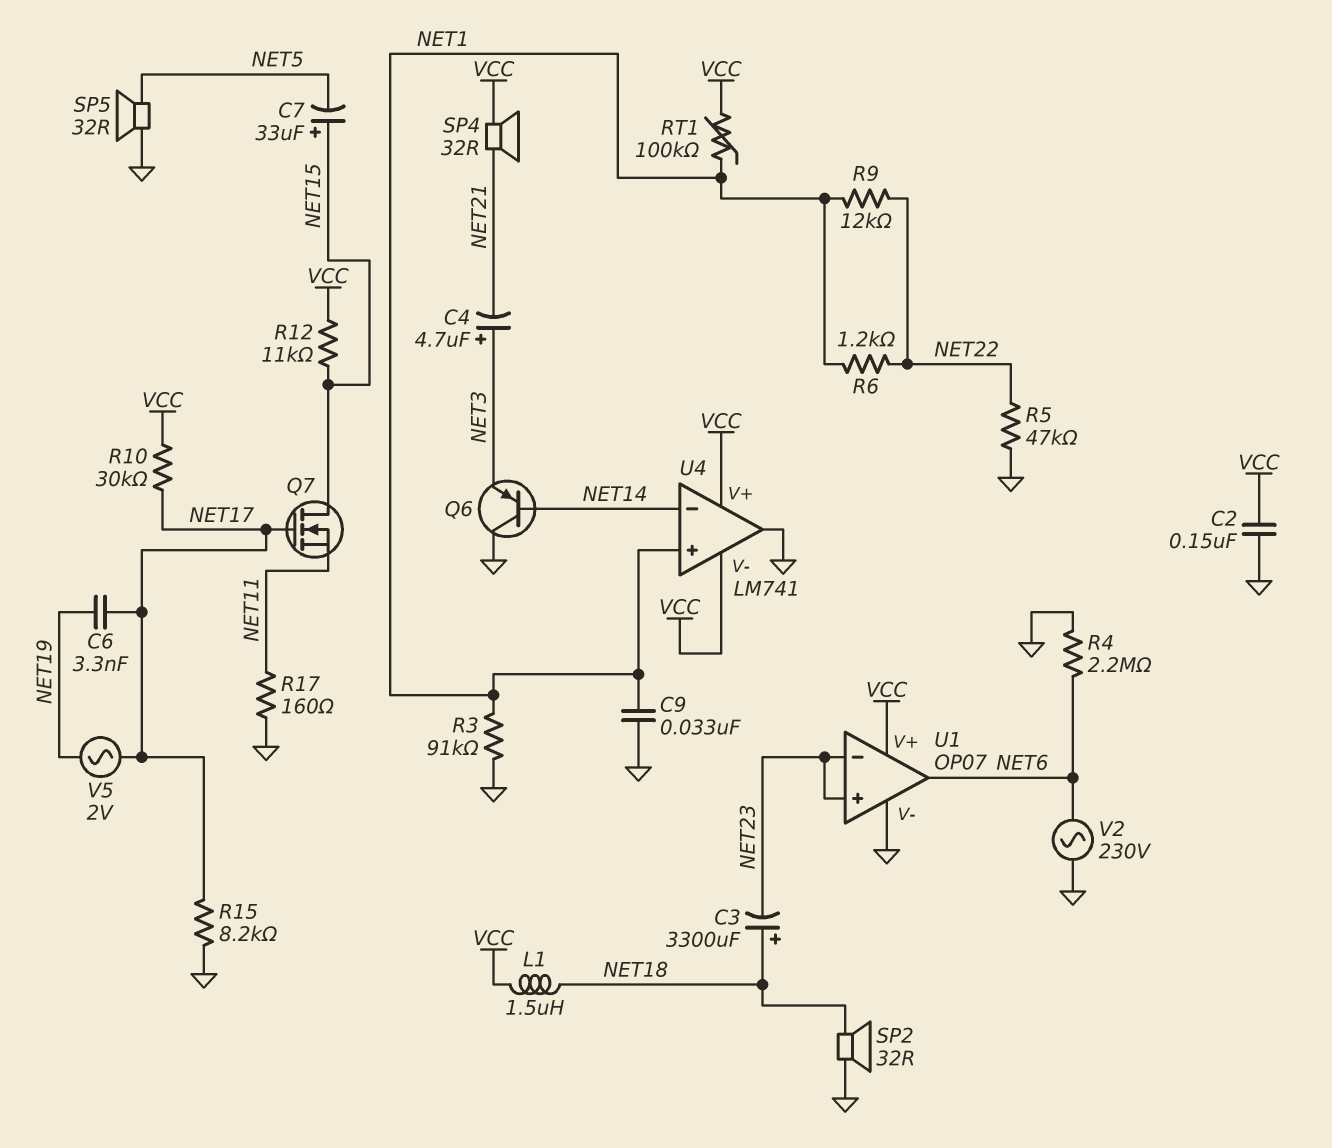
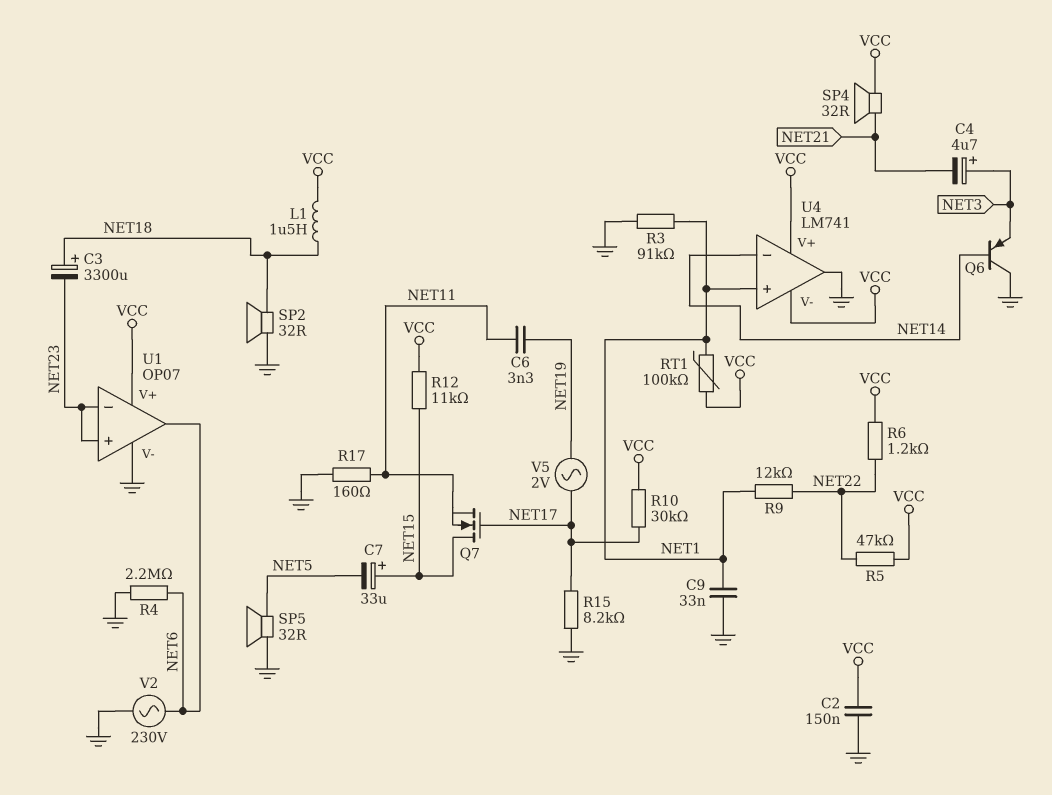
C6: 3.3nF (NET17, NET19) -> 3.3nF (NET11, NET19)
R5: 47k (GND, NET22) -> 47k (NET22, VCC)
R6: 1.2k (NET1, NET22) -> 1.2k (NET22, VCC)

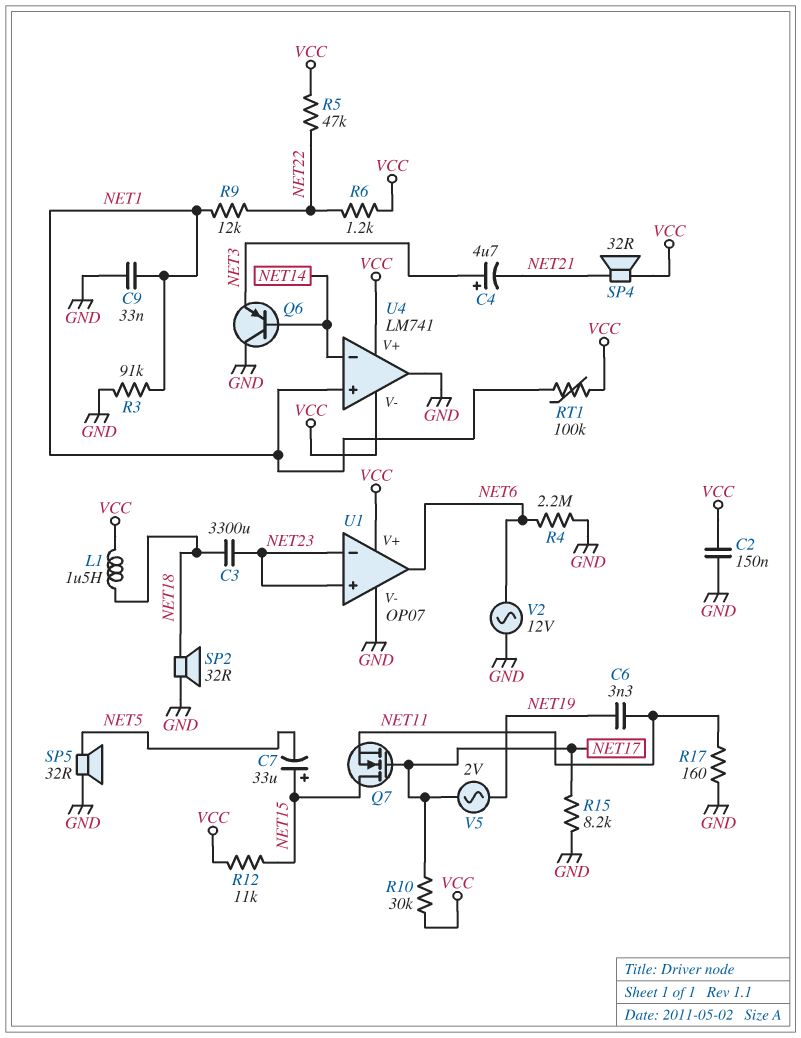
C3: 3300uF (plus NET18, minus NET23) -> 3300uF (NET18, NET23)
V2: AC 230V (GND, NET6) -> AC 12V (GND, NET6)

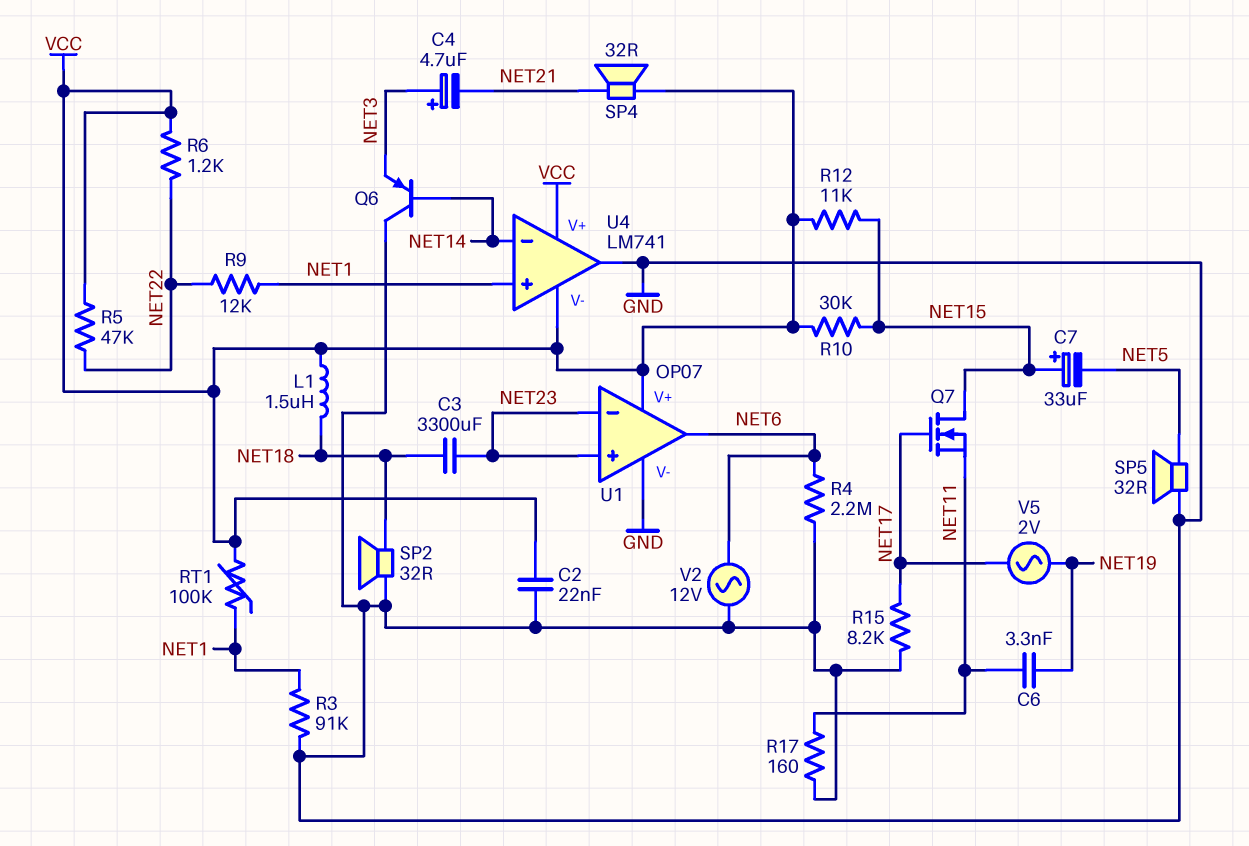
C2: 150nF (GND, VCC) -> 22nF (GND, VCC)
C9: 33nF (GND, NET1) -> none
R10: 30k (NET17, VCC) -> 30k (NET15, VCC)

